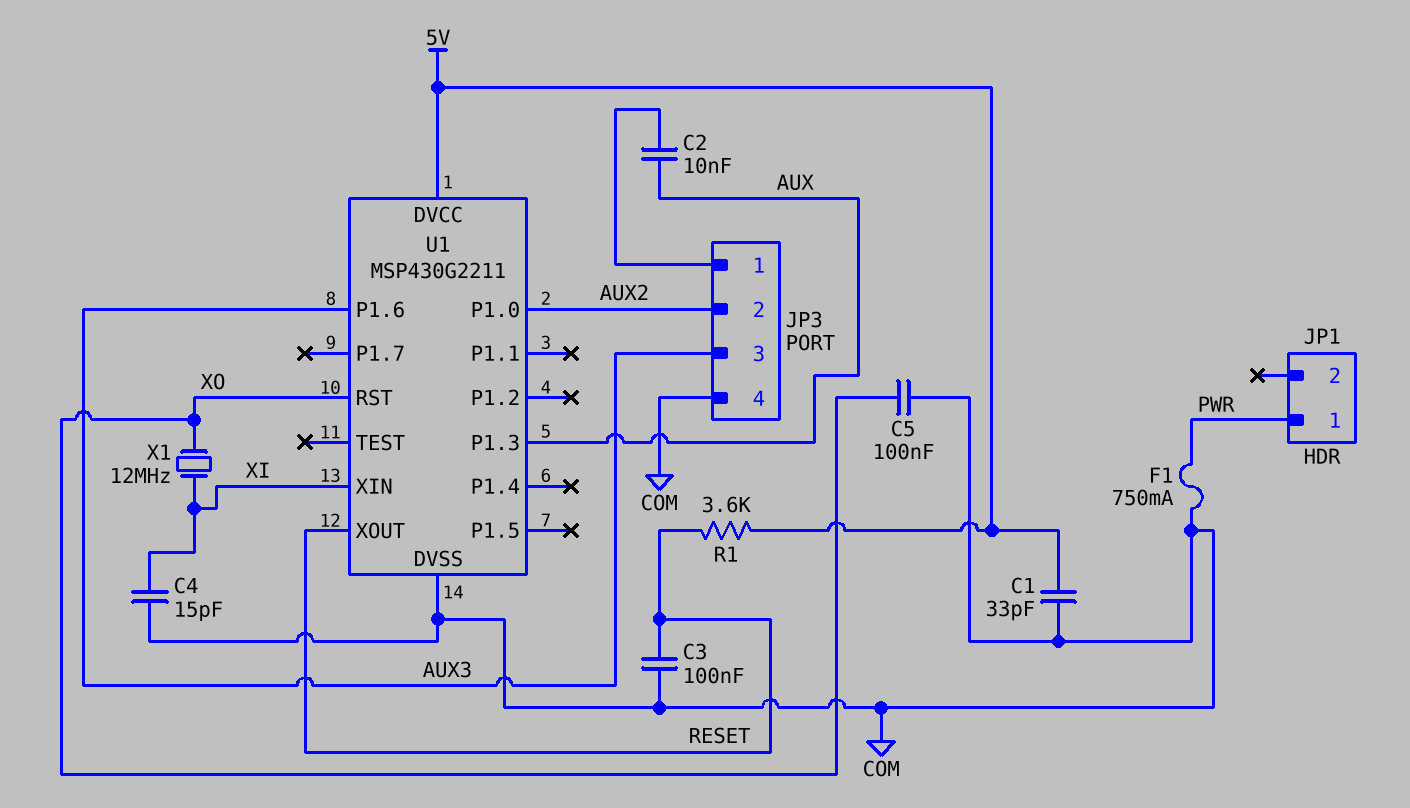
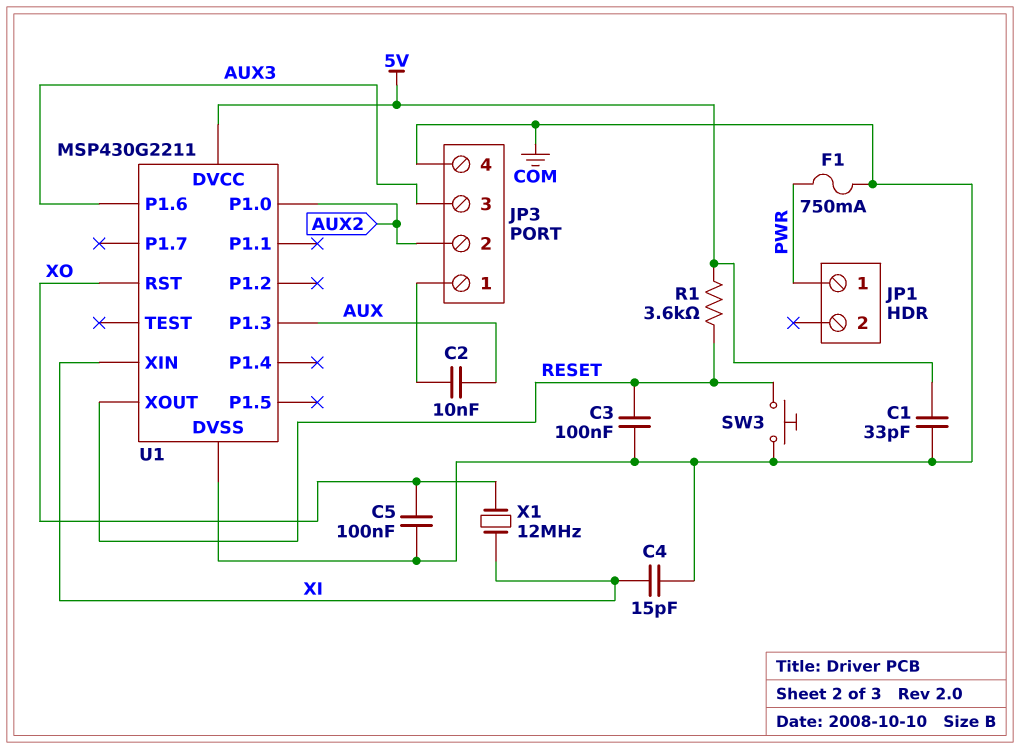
SW3: none -> button (COM, RESET)

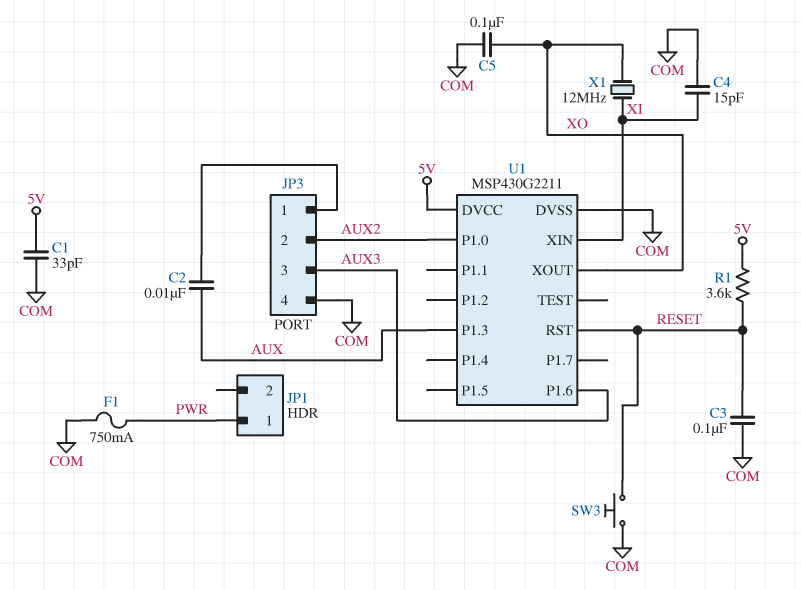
U1 pin RST: XO -> RESET
U1 pin XOUT: RESET -> XO

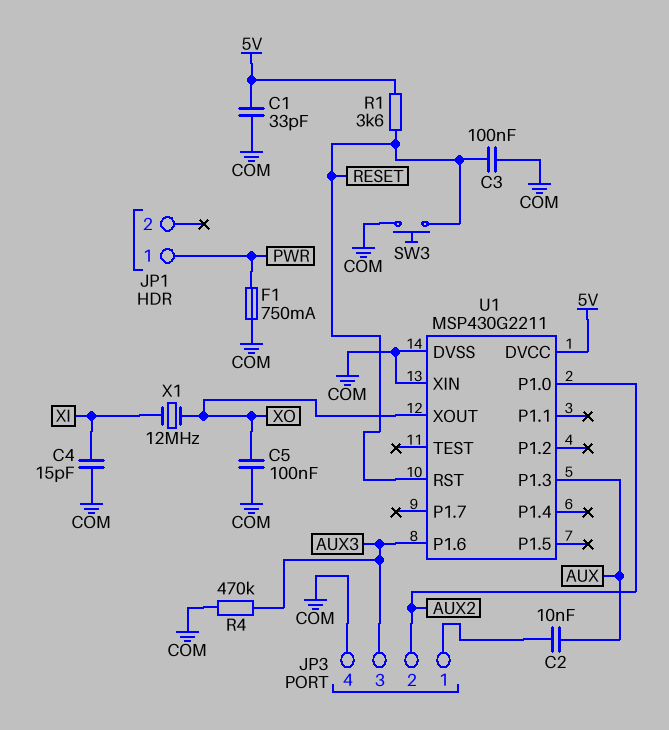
R4: none -> 470k (AUX3, COM)
U1 pin XIN: XI -> COM

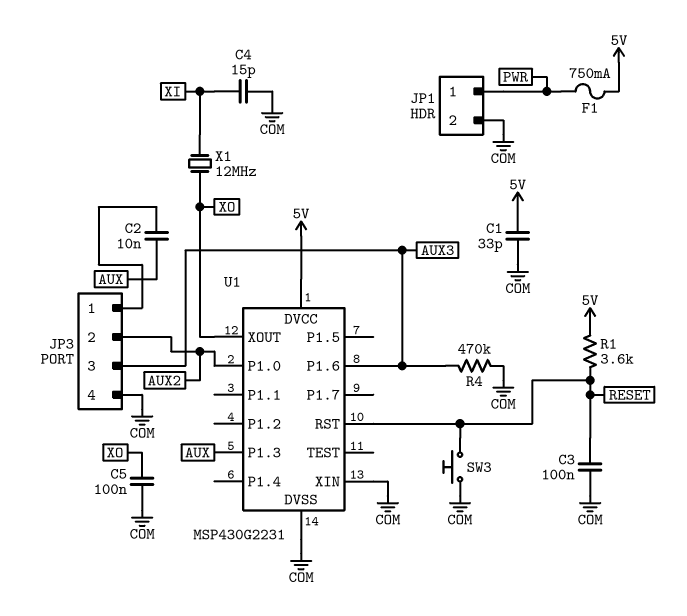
F1: 750mA (COM, PWR) -> 750mA (5V, PWR)
JP1 pin 2: none -> COM
U1: MSP430G2211 -> MSP430G2231

